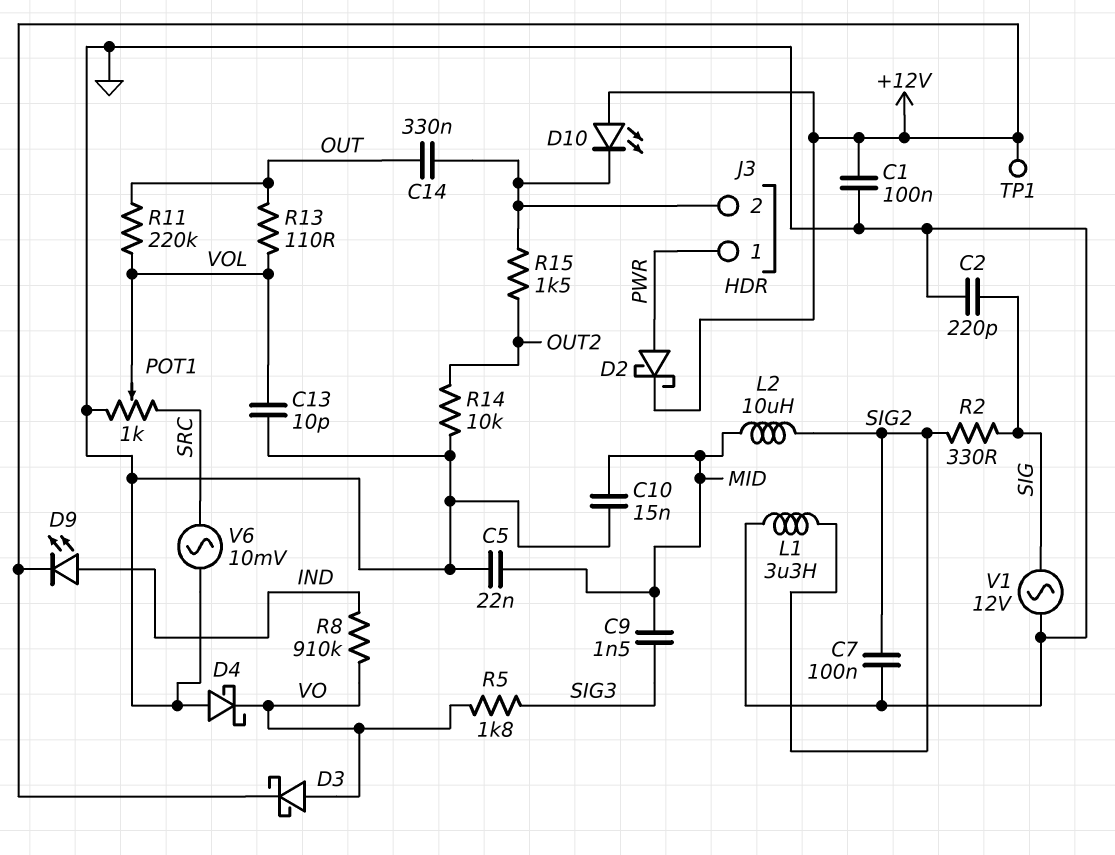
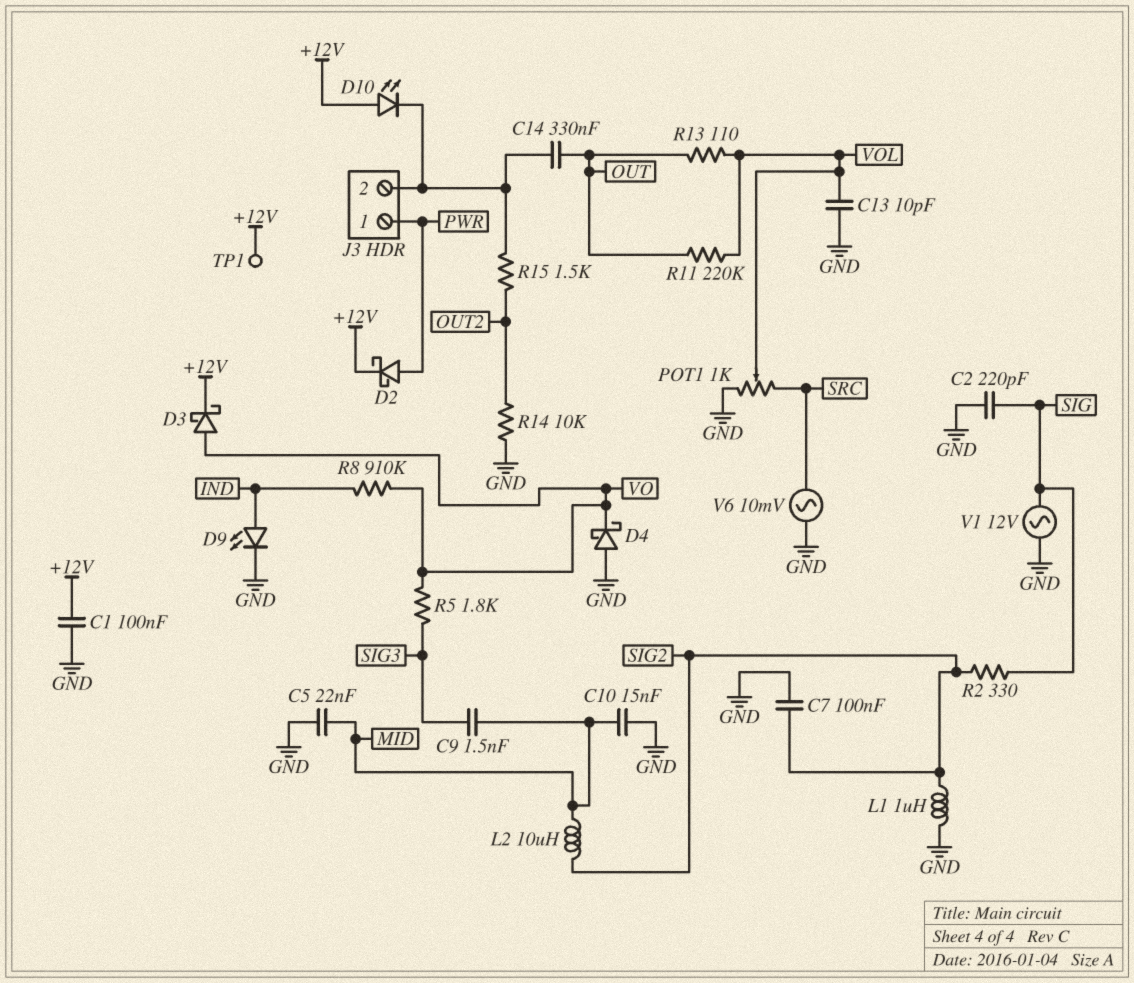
D9: LED (A IND, K +12V) -> LED (A IND, K GND)
L1: 3.3uH (GND, SIG2) -> 1uH (GND, SIG2)

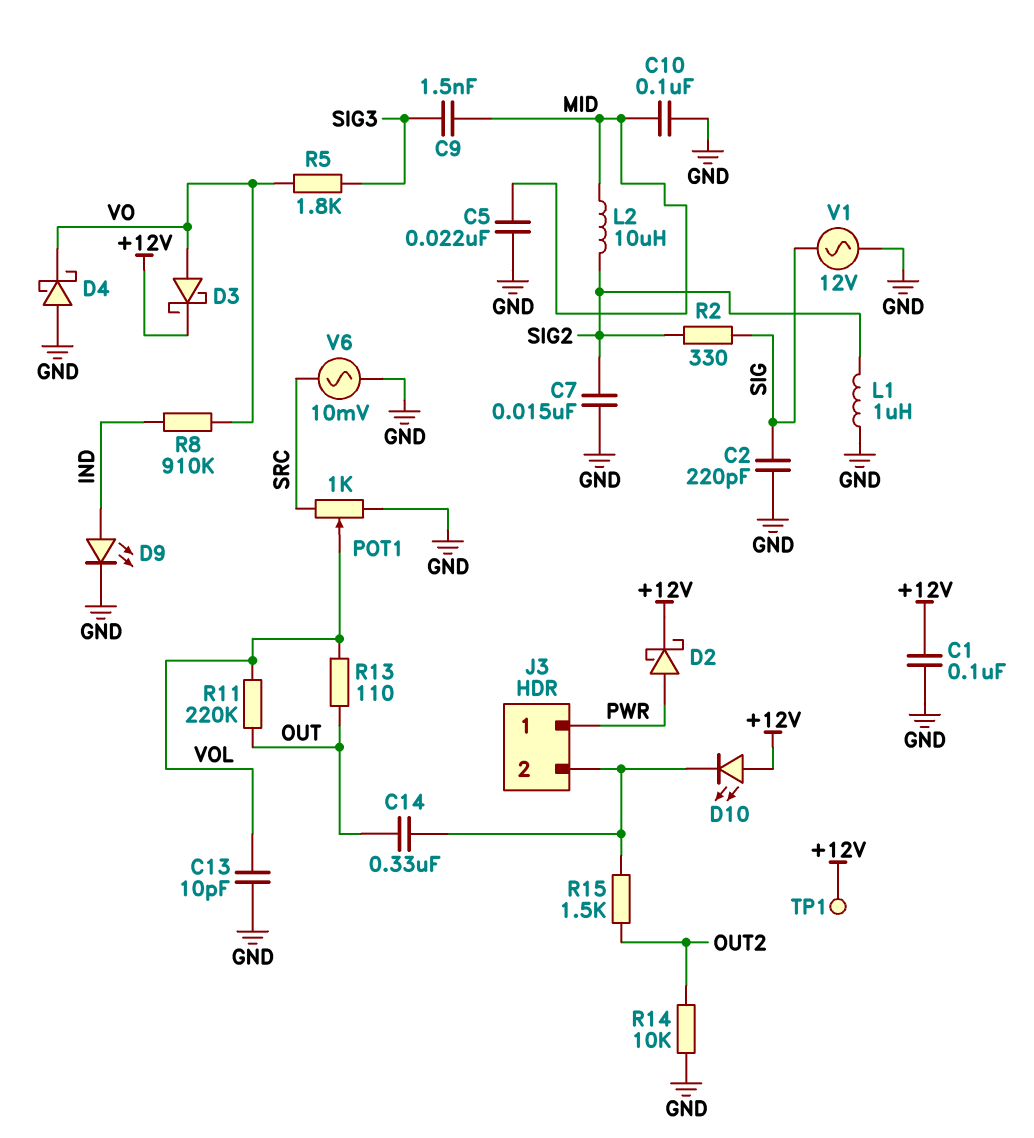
C7: 100nF (GND, SIG2) -> 15nF (GND, SIG2)
C10: 15nF (GND, MID) -> 100nF (GND, MID)

